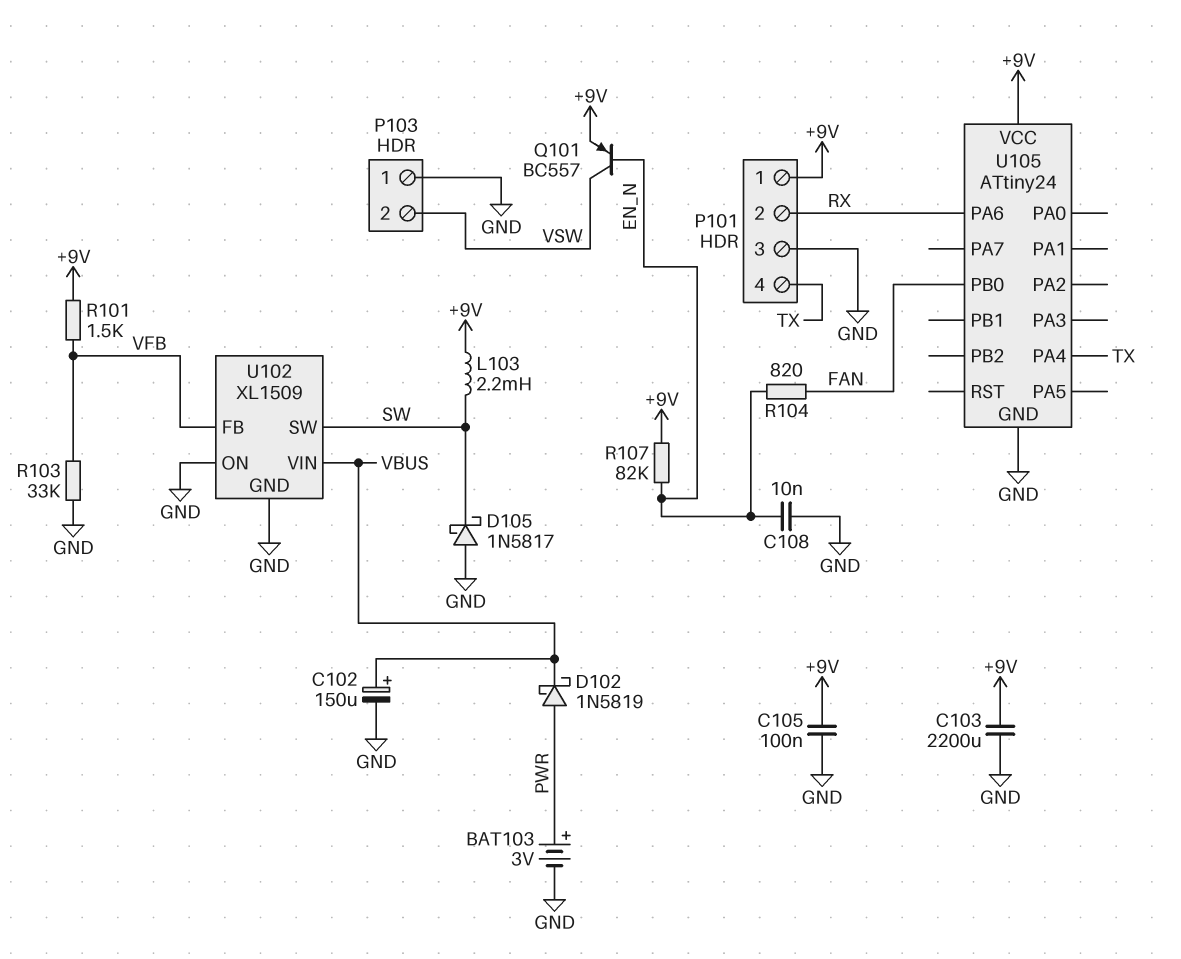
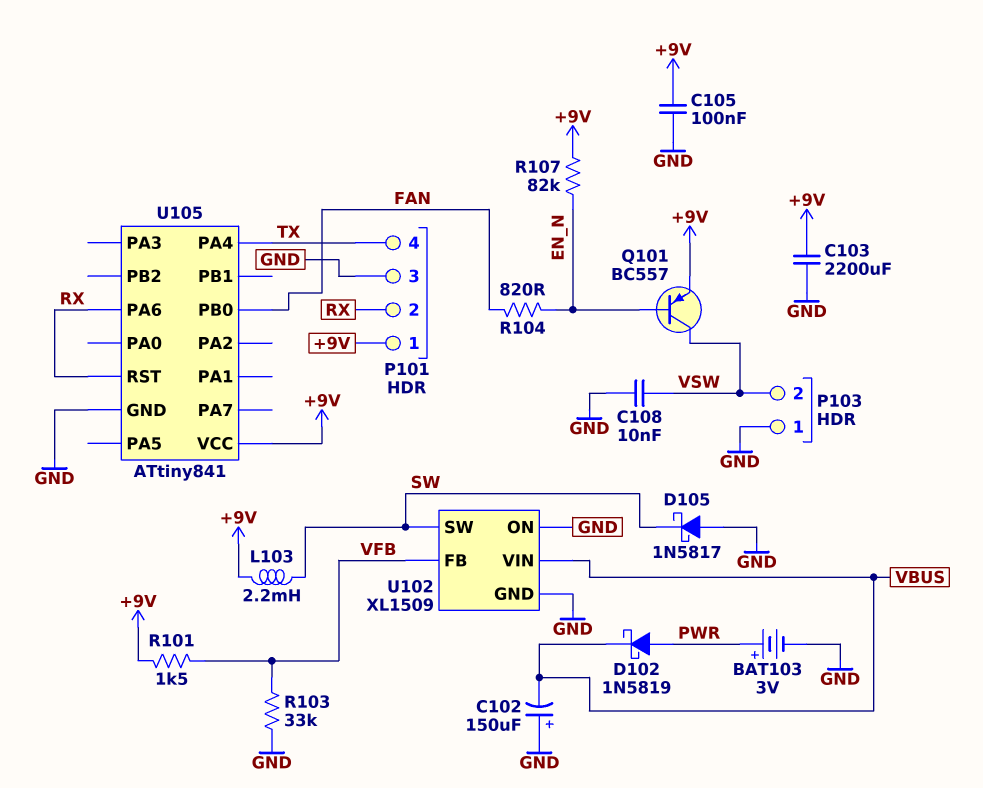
C102: 150uF (plus VBUS, minus GND) -> 150uF (plus GND, minus VBUS)
C108: 10nF (EN_N, GND) -> 10nF (GND, VSW)
U105: ATtiny24 -> ATtiny841
U105 pin RST: none -> RX

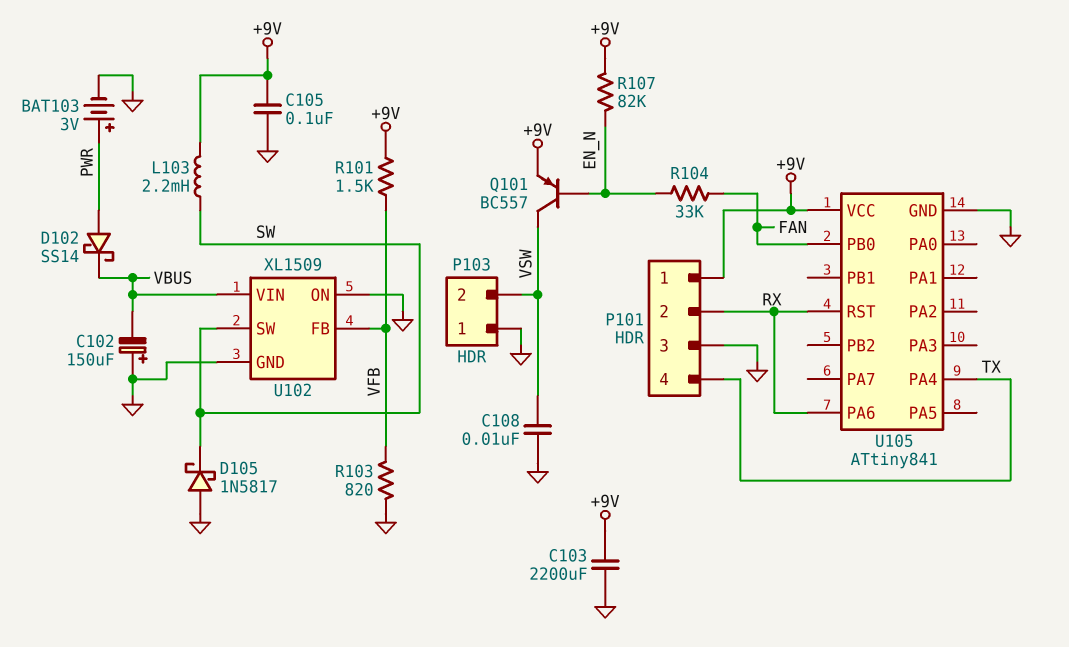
D102: schottky 1N5819 (A PWR, K VBUS) -> schottky SS14 (A PWR, K VBUS)
R103: 33k (GND, VFB) -> 820 (GND, VFB)
R104: 820 (EN_N, FAN) -> 33k (EN_N, FAN)

